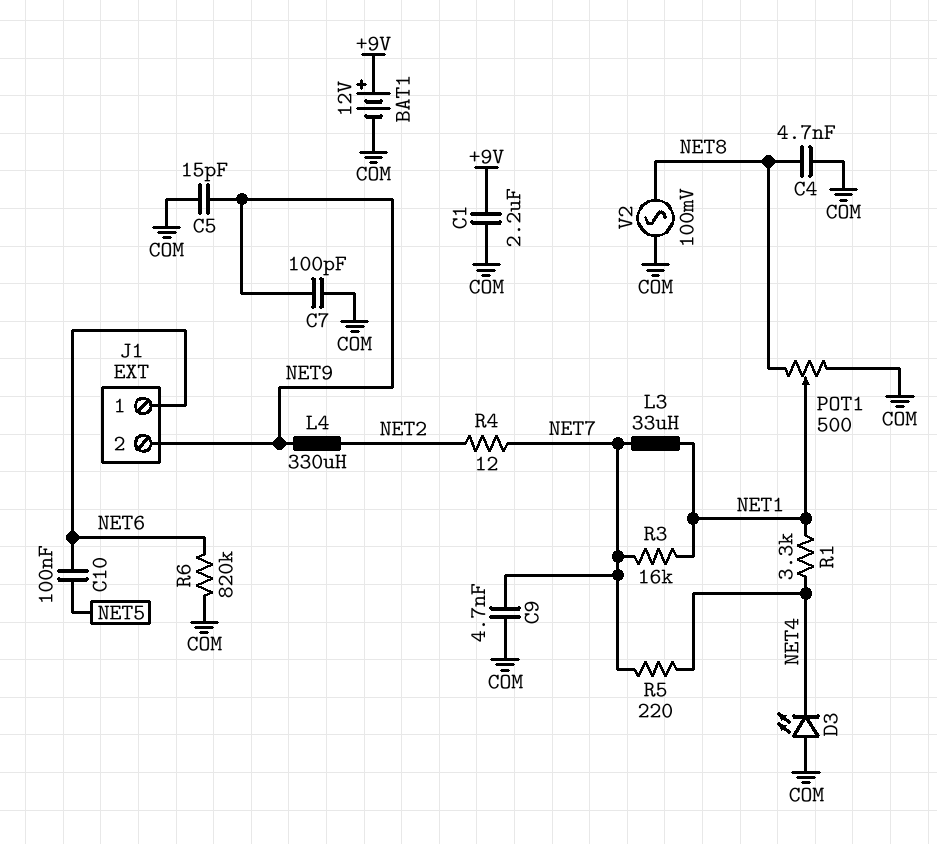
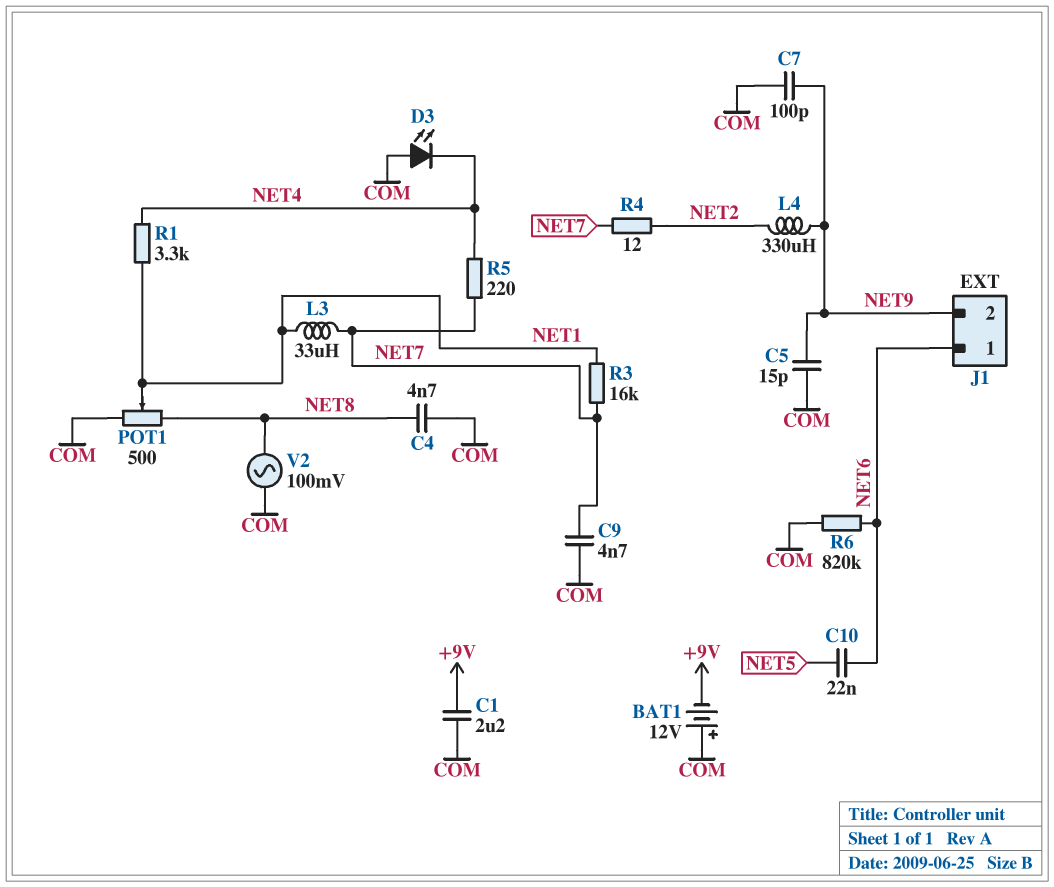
BAT1: 12V (plus +9V, minus COM) -> 12V (plus COM, minus +9V)
C10: 100nF (NET5, NET6) -> 22nF (NET5, NET6)

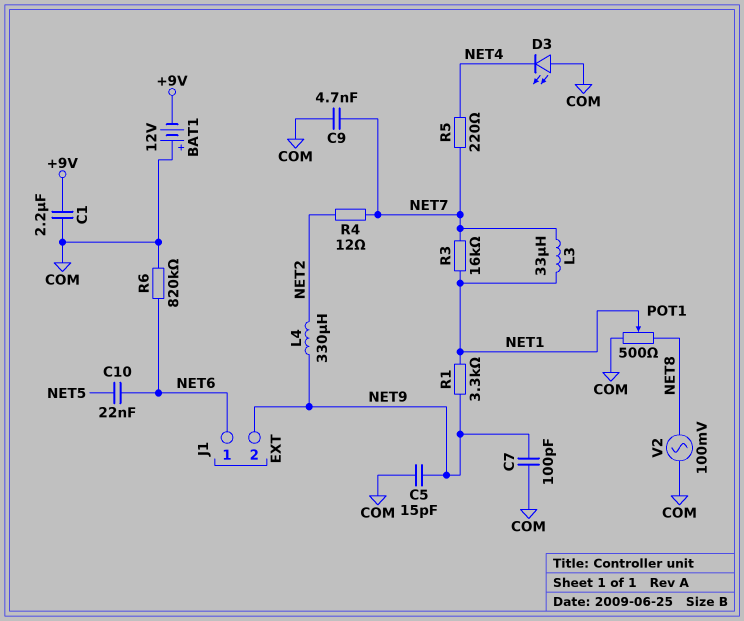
C4: 4.7nF (COM, NET8) -> none
R1: 3.3k (NET1, NET4) -> 3.3k (NET1, NET9)

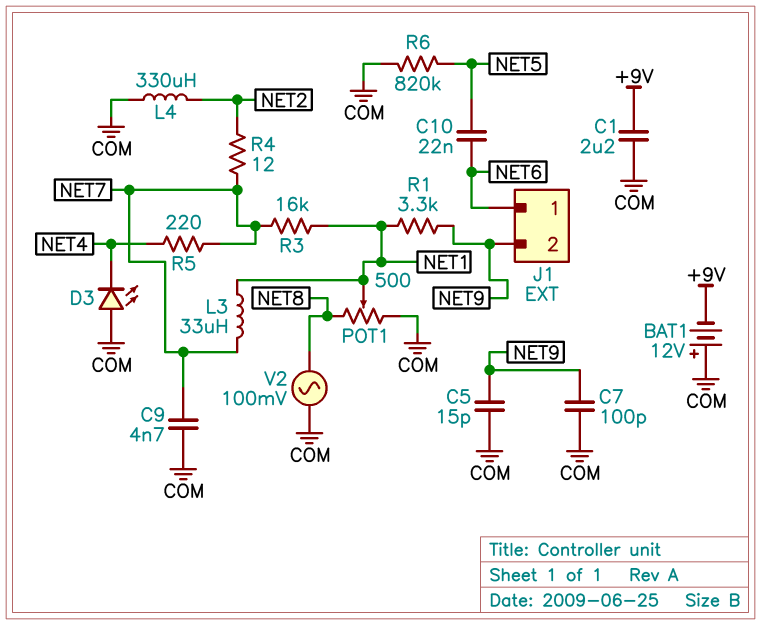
L4: 330uH (NET2, NET9) -> 330uH (COM, NET2)
R6: 820k (COM, NET6) -> 820k (COM, NET5)

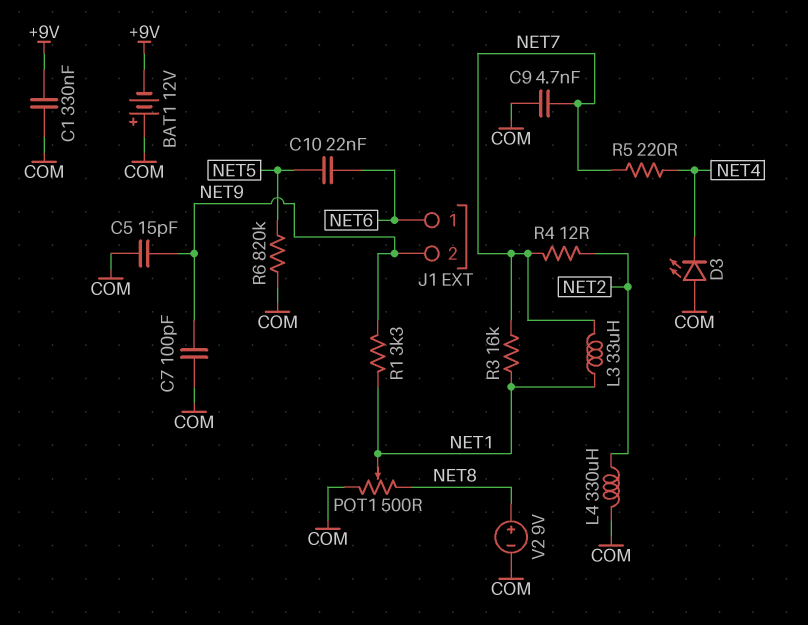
C1: 2.2uF (+9V, COM) -> 330nF (+9V, COM)
V2: AC 100mV (COM, NET8) -> 9V (plus NET8, minus COM)

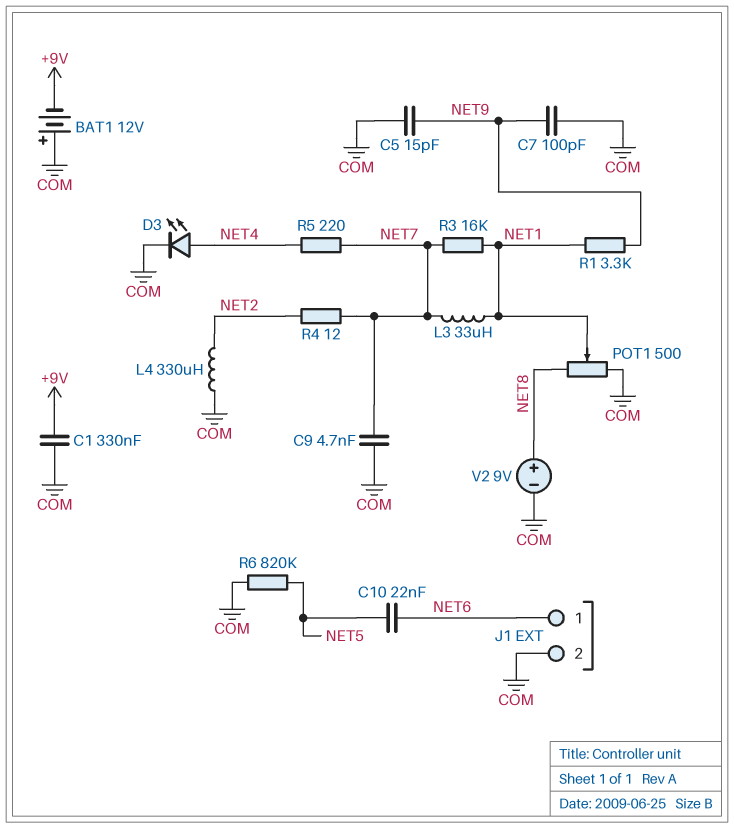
D3: LED (A COM, K NET4) -> LED (A NET4, K COM)
J1 pin 2: NET9 -> COM

